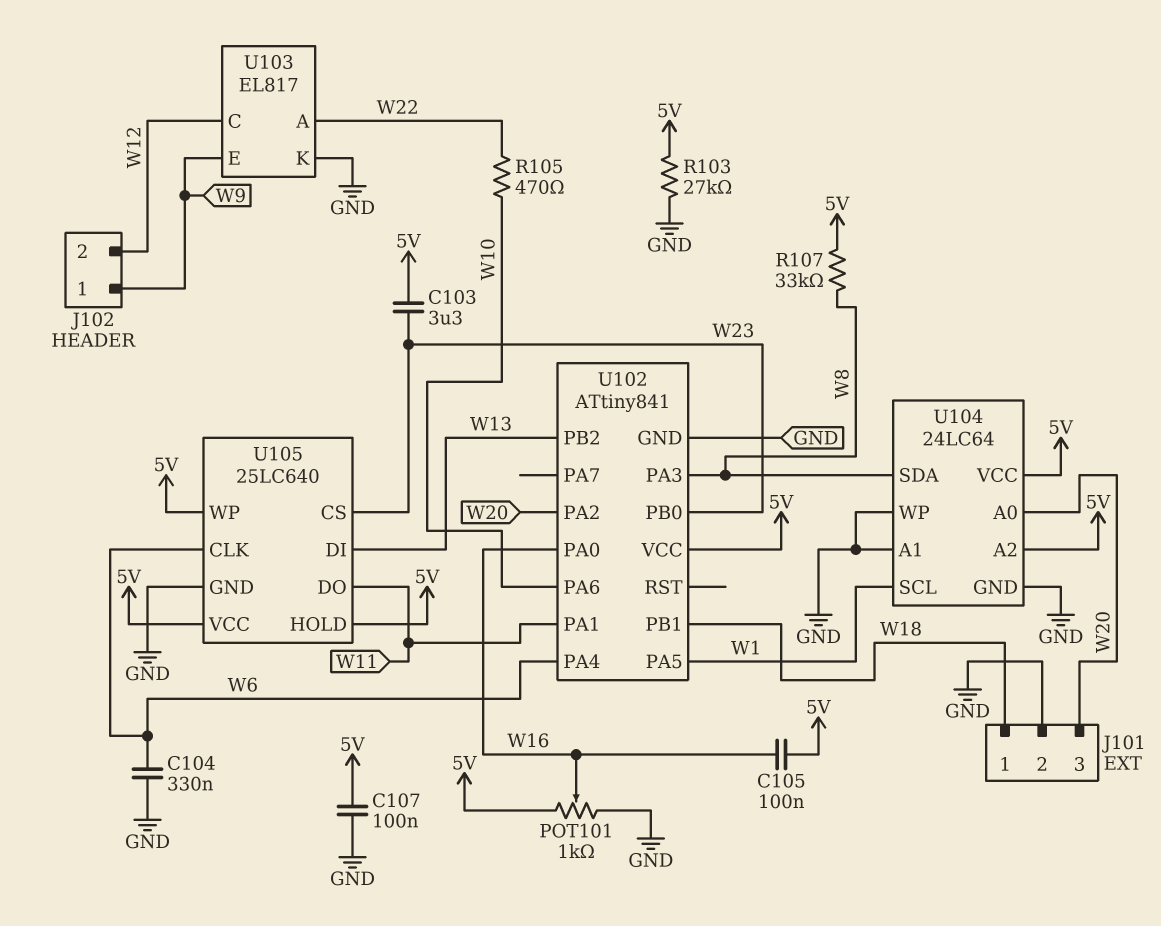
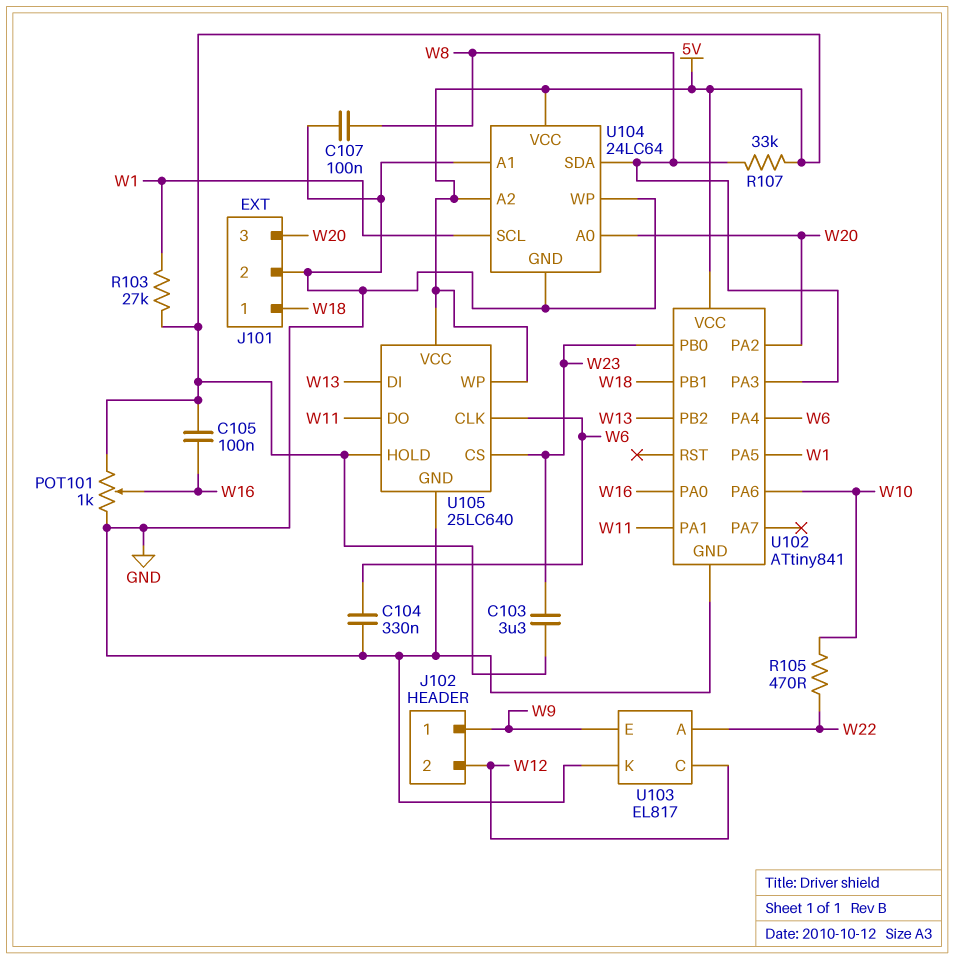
C107: 100nF (5V, GND) -> 100nF (GND, W8)
R103: 27k (5V, GND) -> 27k (5V, W1)

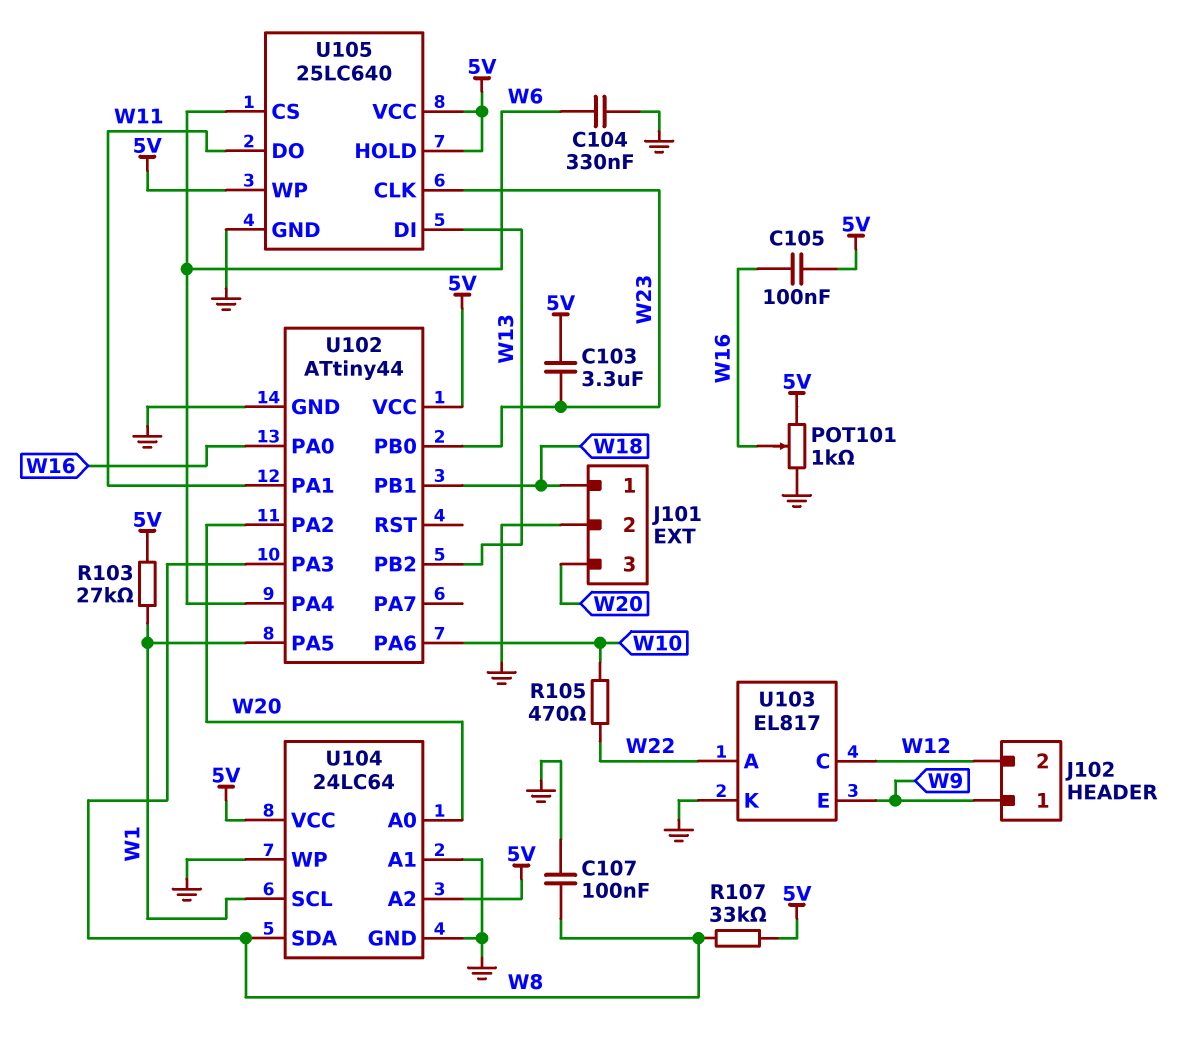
U102: ATtiny841 -> ATtiny44
U105 pin CLK: W6 -> W23
U105 pin CS: W23 -> W6

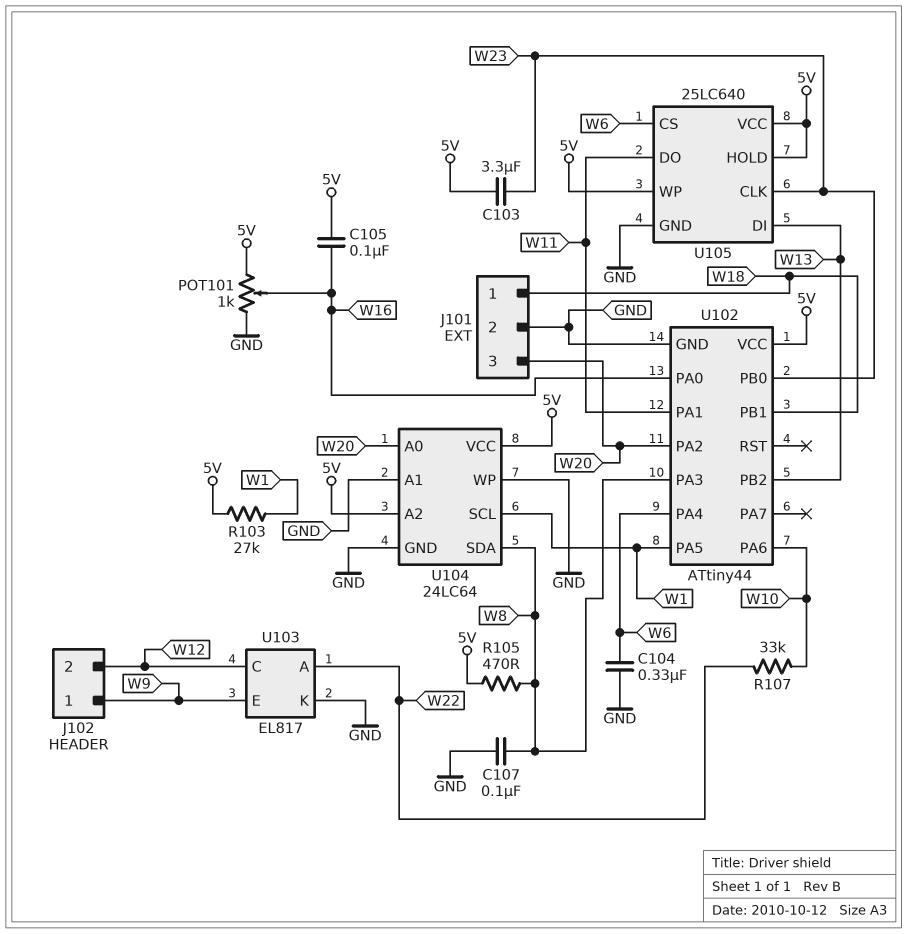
R105: 470 (W10, W22) -> 470 (5V, W8)
R107: 33k (5V, W8) -> 33k (W10, W22)

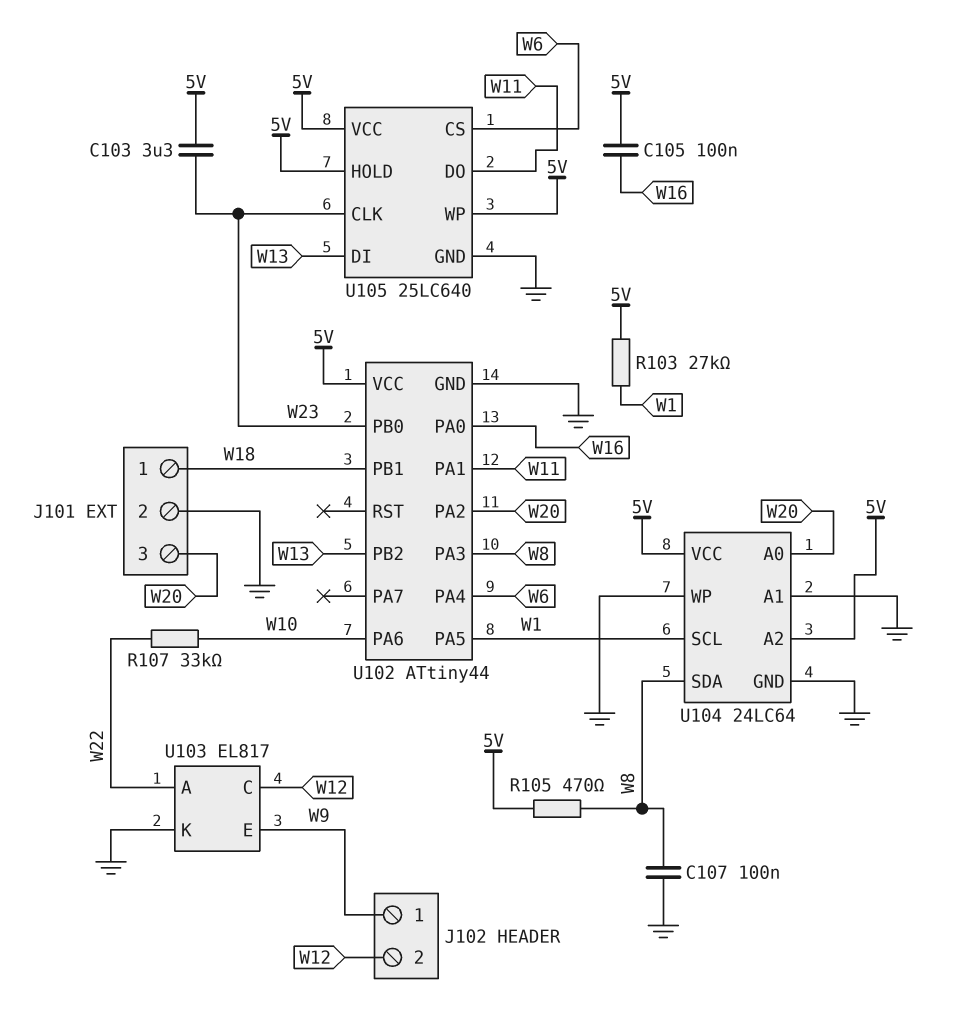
C104: 330nF (GND, W6) -> none
POT101: 1k (5V, GND, wiper W16) -> none

